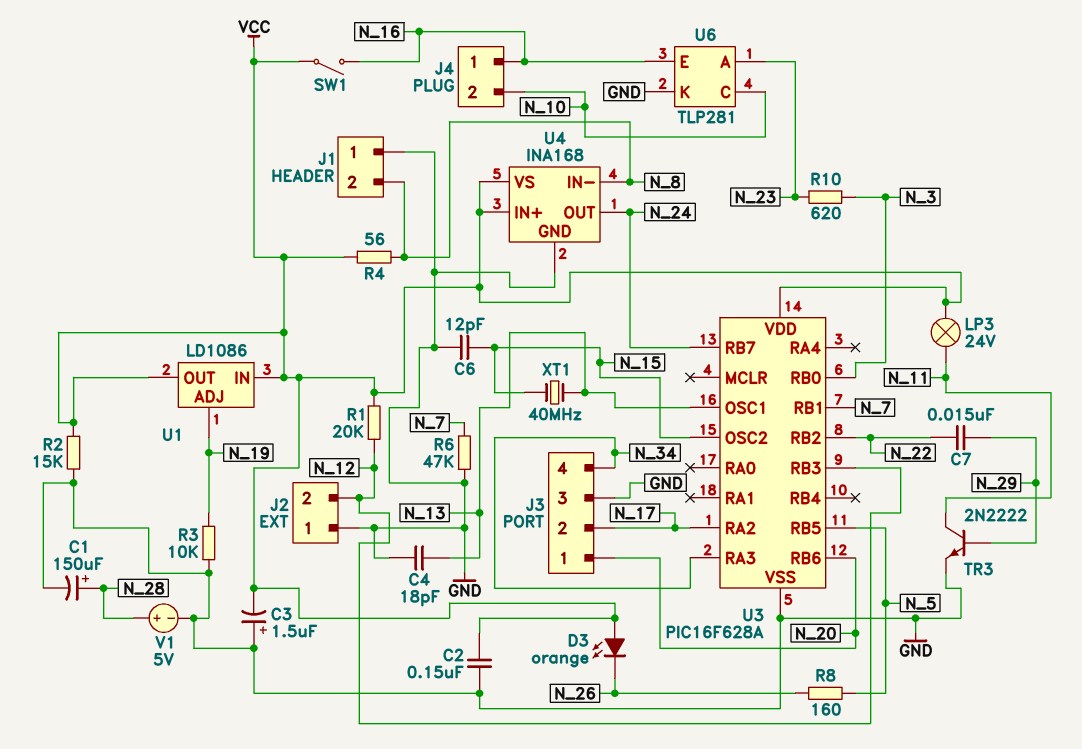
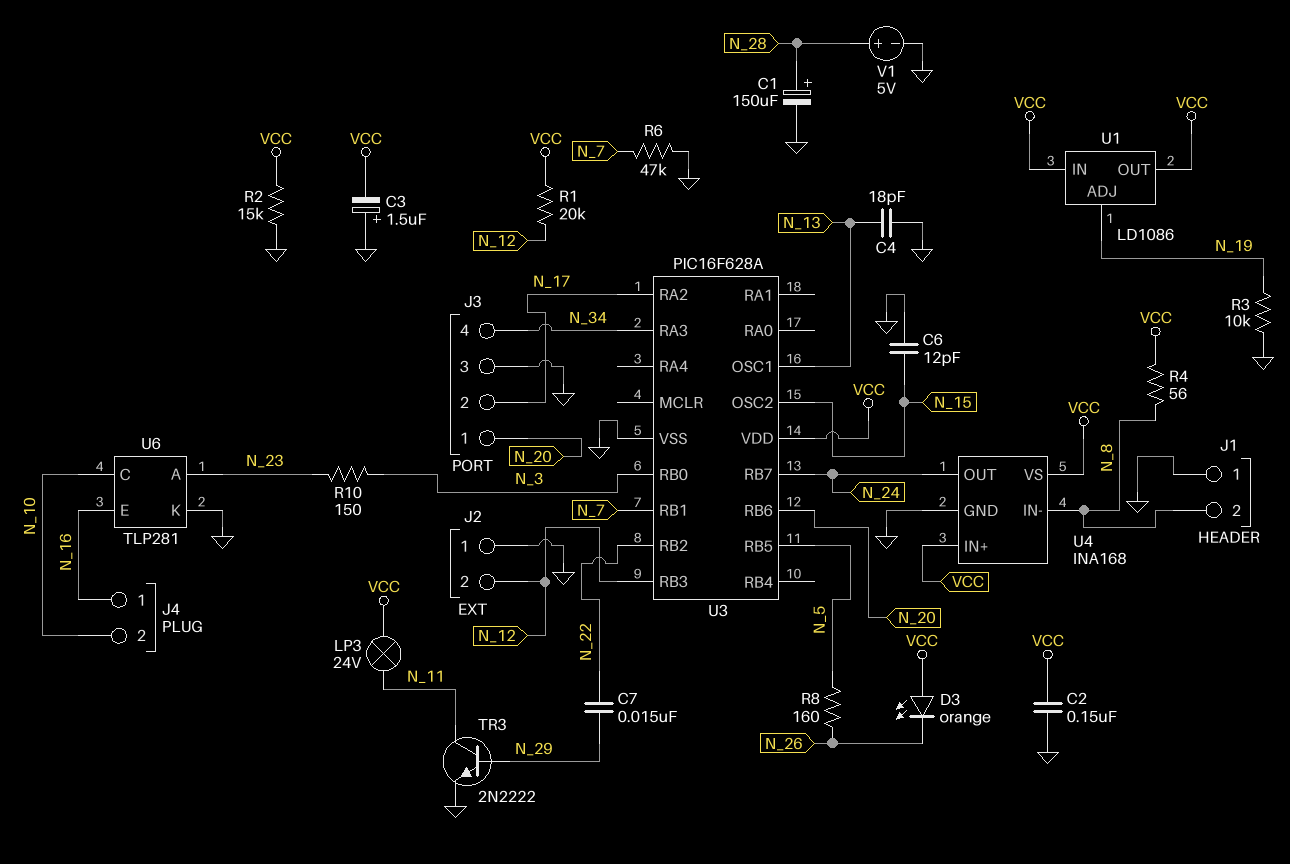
R10: 620 (N_3, N_23) -> 150 (N_3, N_23)
SW1: switch (N_16, VCC) -> none
XT1: 40MHz (N_13, N_15) -> none

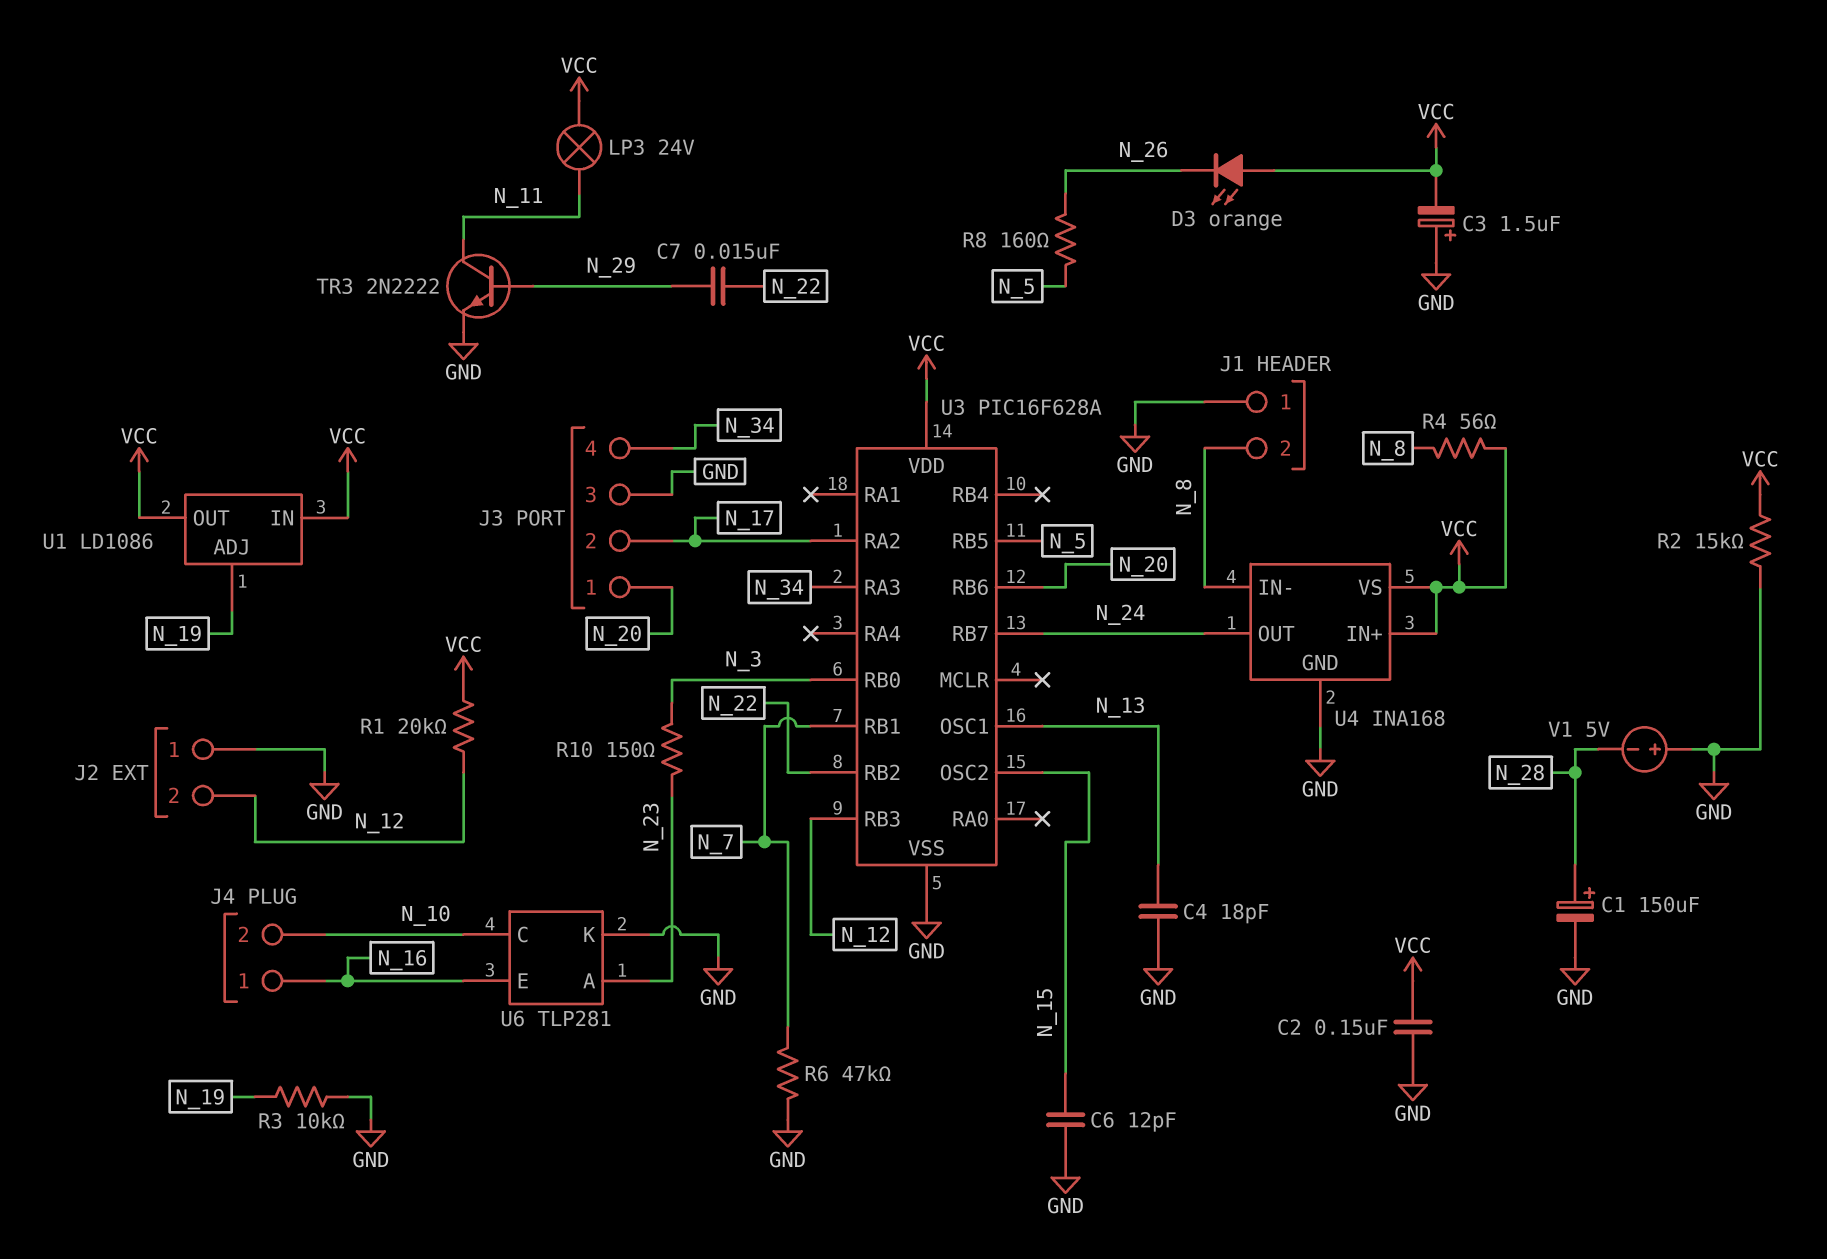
V1: 5V (plus N_28, minus GND) -> 5V (plus GND, minus N_28)

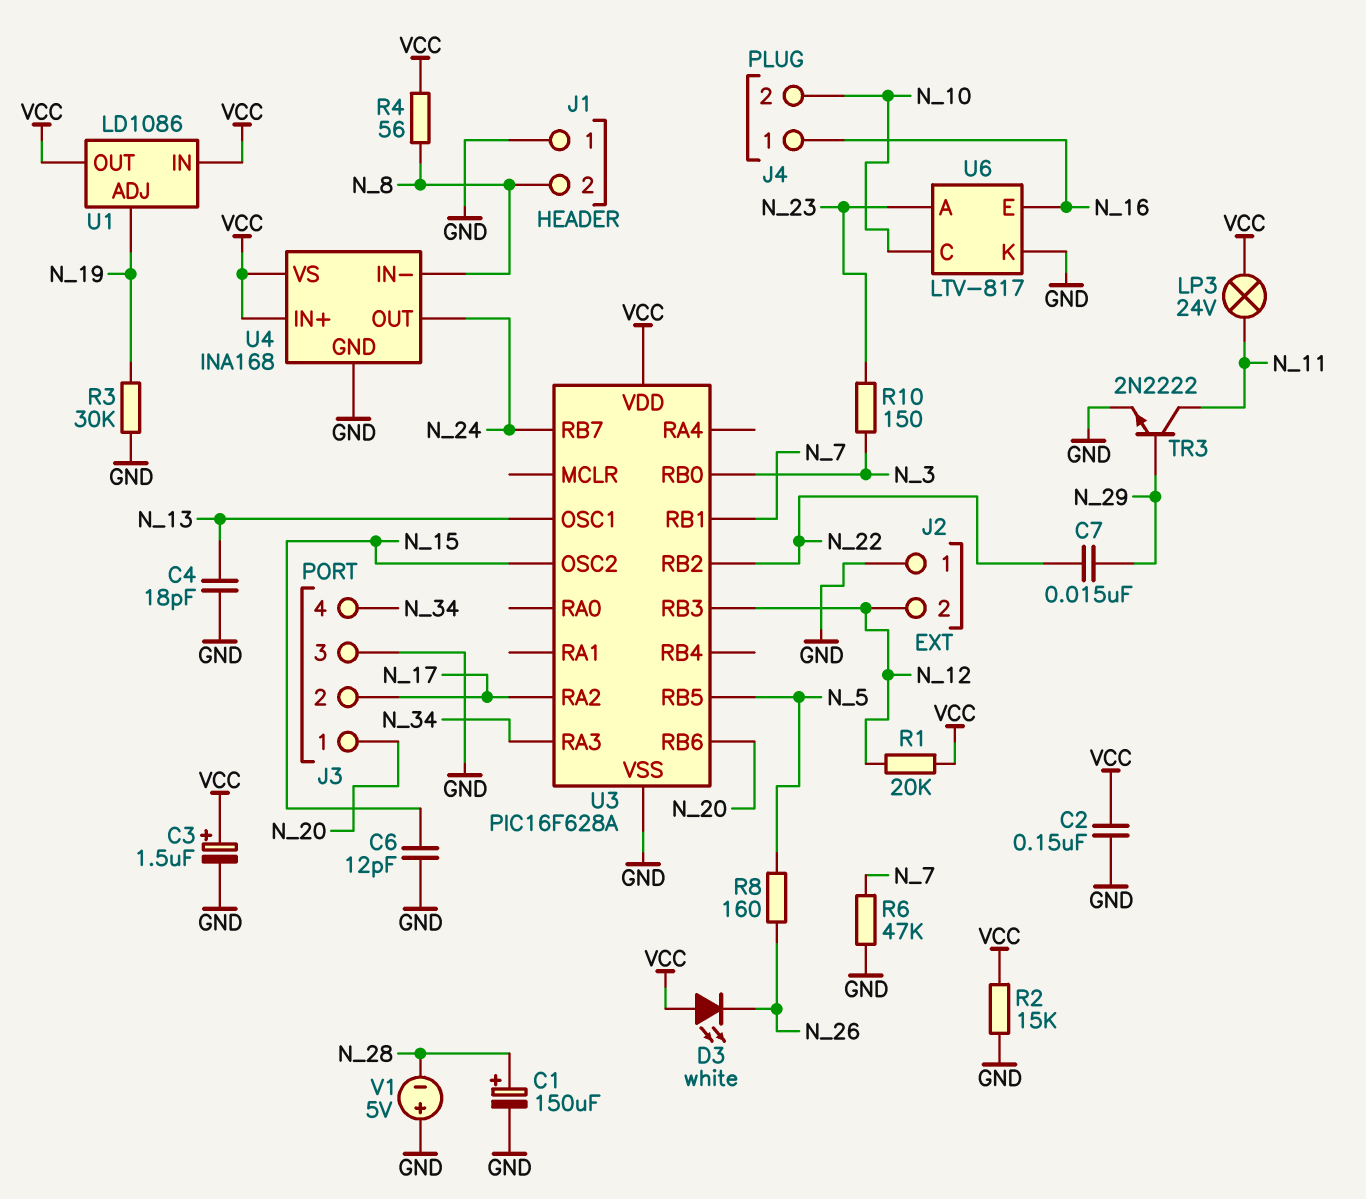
C3: 1.5uF (plus GND, minus VCC) -> 1.5uF (plus VCC, minus GND)
D3: LED orange (A VCC, K N_26) -> LED white (A VCC, K N_26)
R3: 10k (GND, N_19) -> 30k (GND, N_19)
U6: TLP281 -> LTV-817

